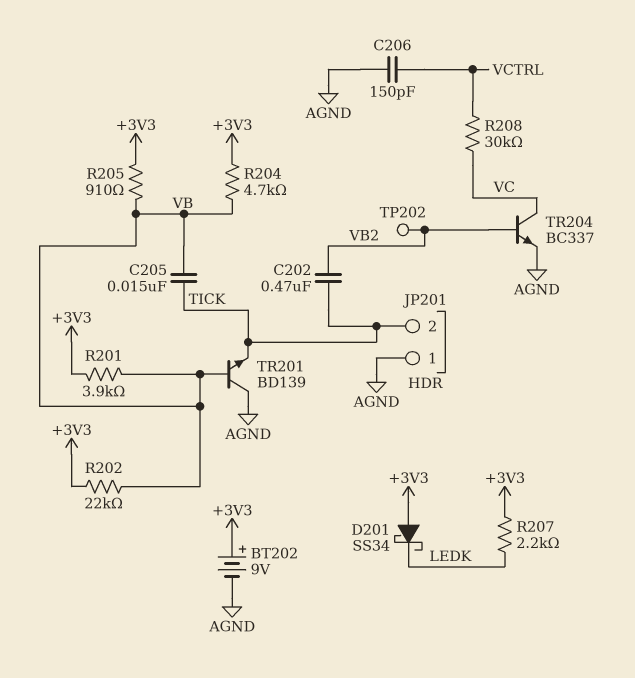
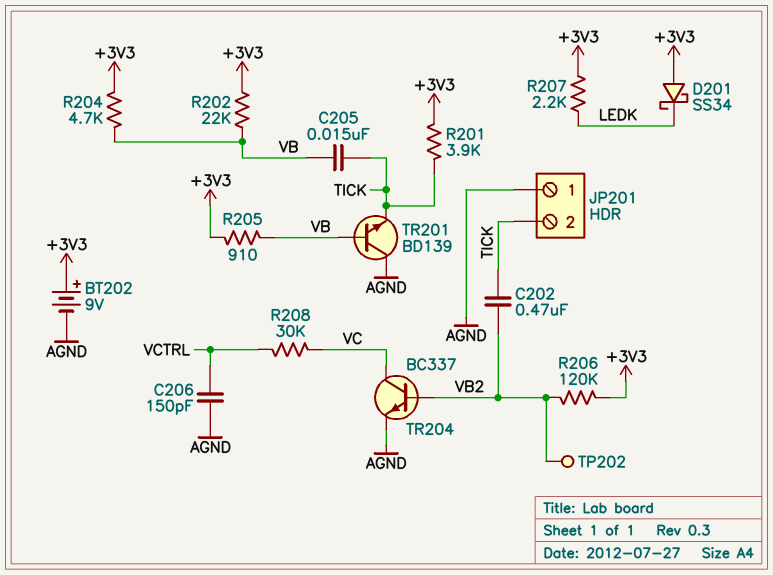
R201: 3.9k (+3V3, VB) -> 3.9k (+3V3, TICK)
R206: none -> 120k (+3V3, VB2)

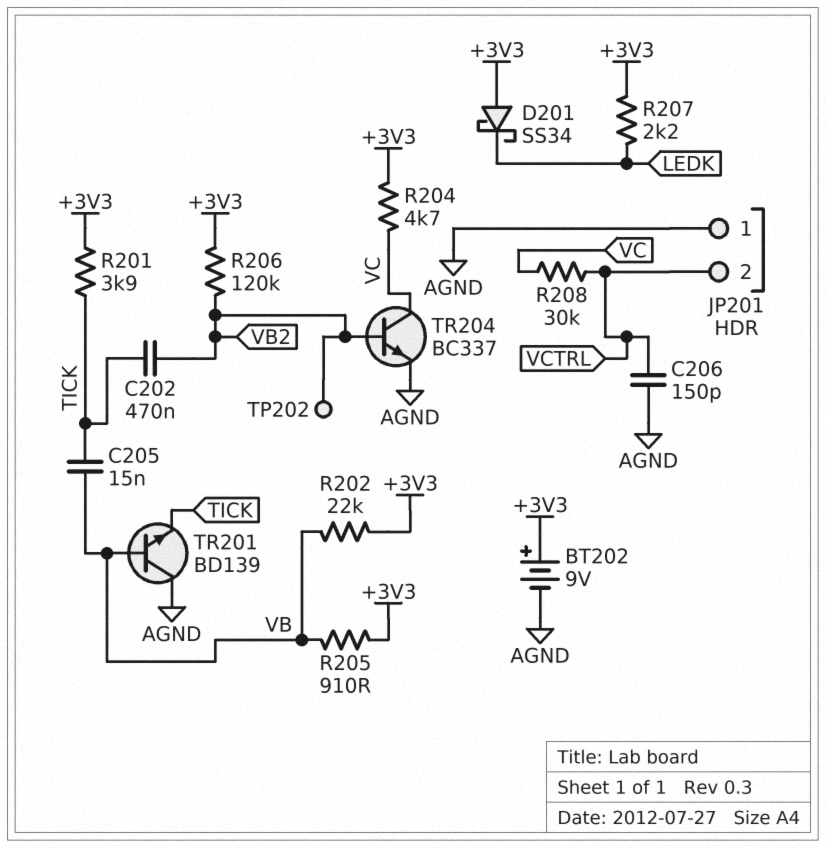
JP201 pin 2: TICK -> VCTRL
R204: 4.7k (+3V3, VB) -> 4.7k (+3V3, VC)

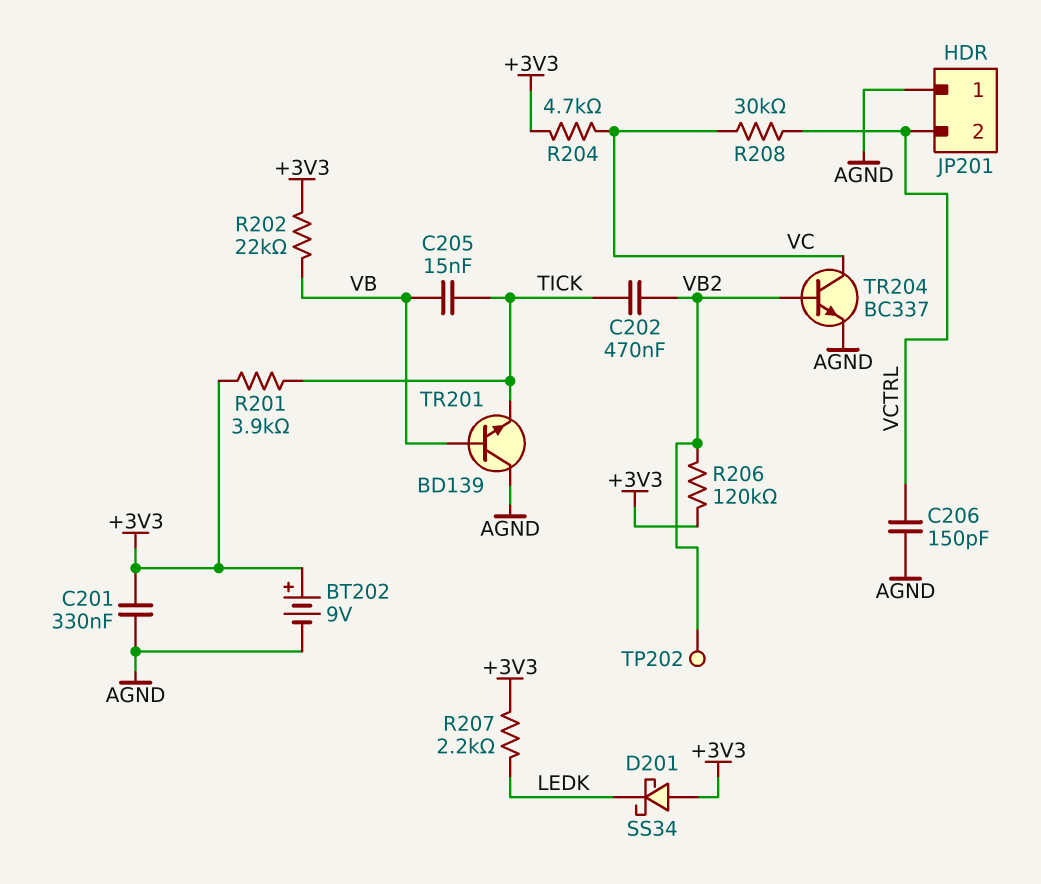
C201: none -> 330nF (+3V3, AGND)
R205: 910 (+3V3, VB) -> none

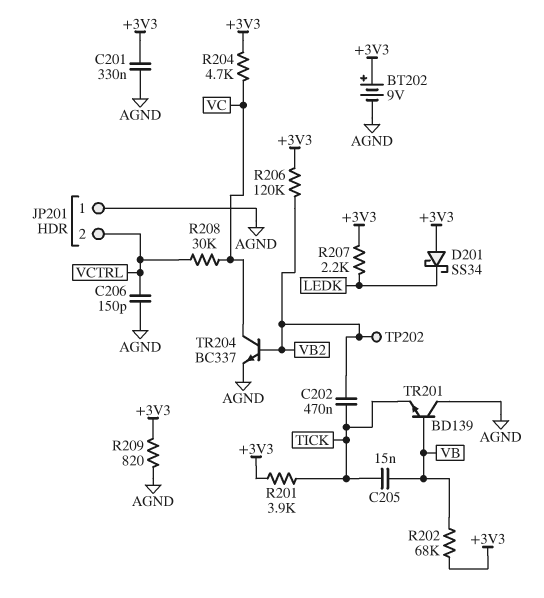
R202: 22k (+3V3, VB) -> 68k (+3V3, VB)
R209: none -> 820 (+3V3, AGND)

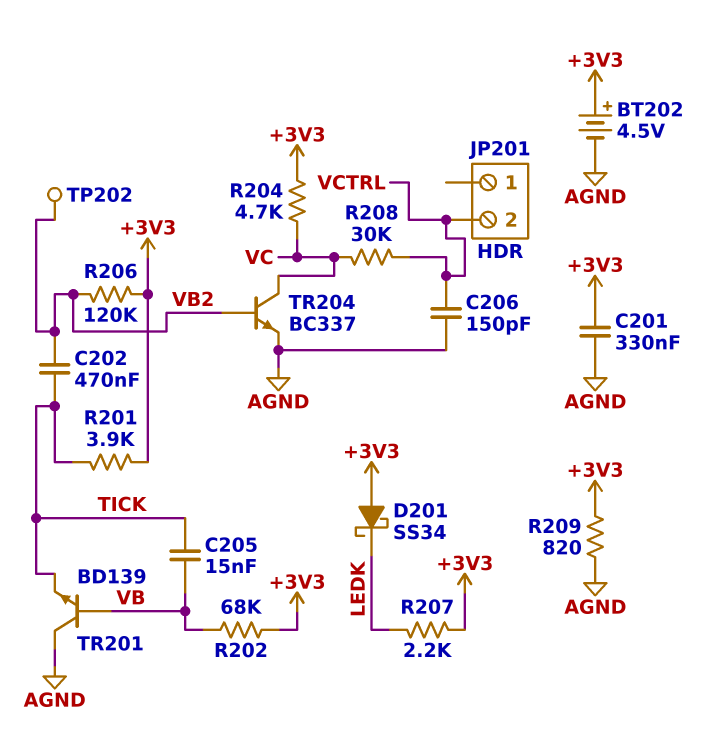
BT202: 9V (plus +3V3, minus AGND) -> 4.5V (plus +3V3, minus AGND)
JP201 pin 1: AGND -> none

